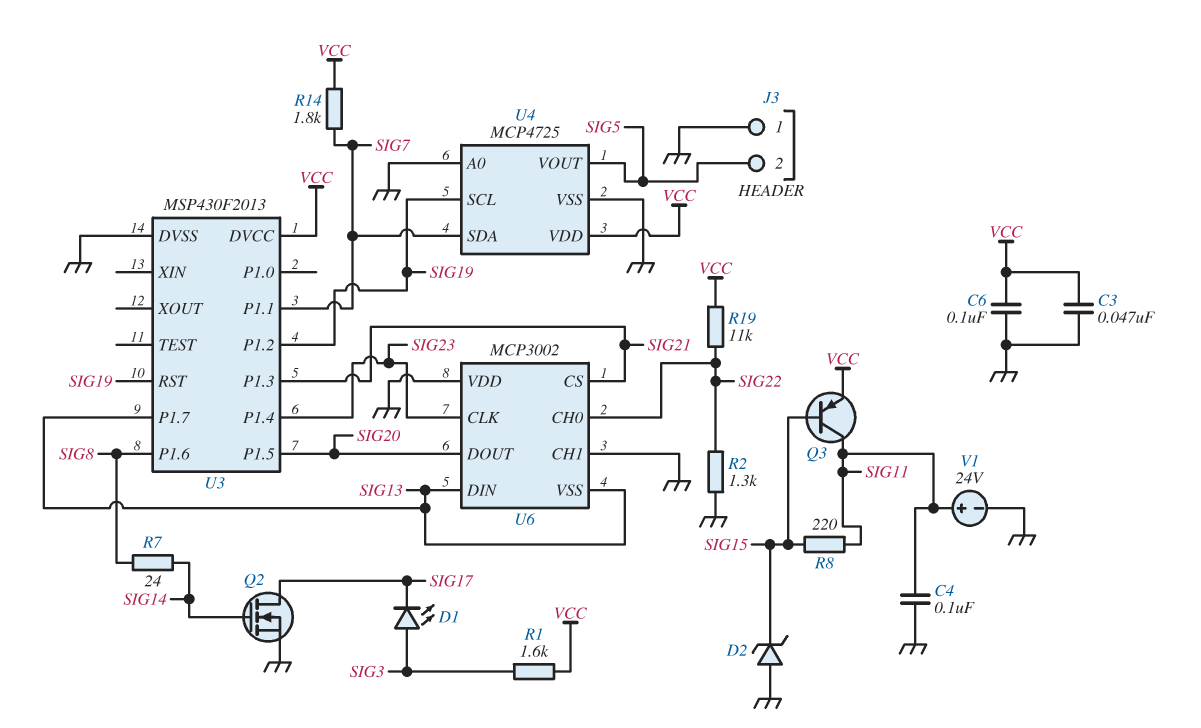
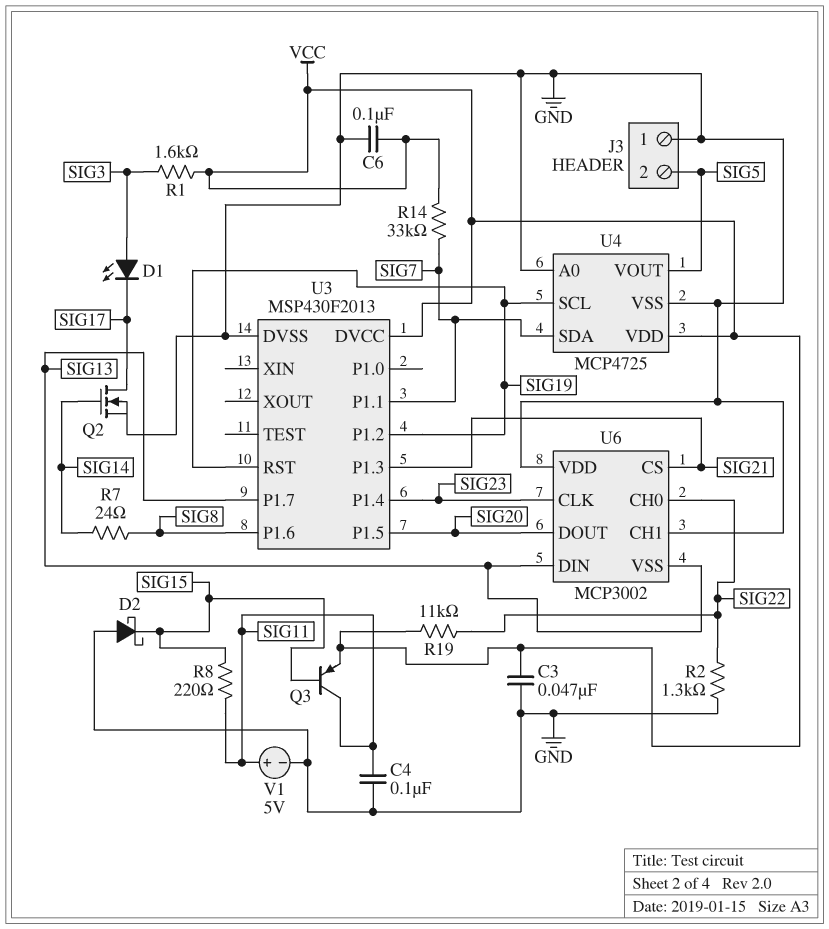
D2: zener (A GND, K SIG15) -> schottky (A GND, K SIG15)
R14: 1.8k (SIG7, VCC) -> 33k (SIG7, VCC)
V1: 24V (plus SIG11, minus GND) -> 5V (plus SIG11, minus GND)

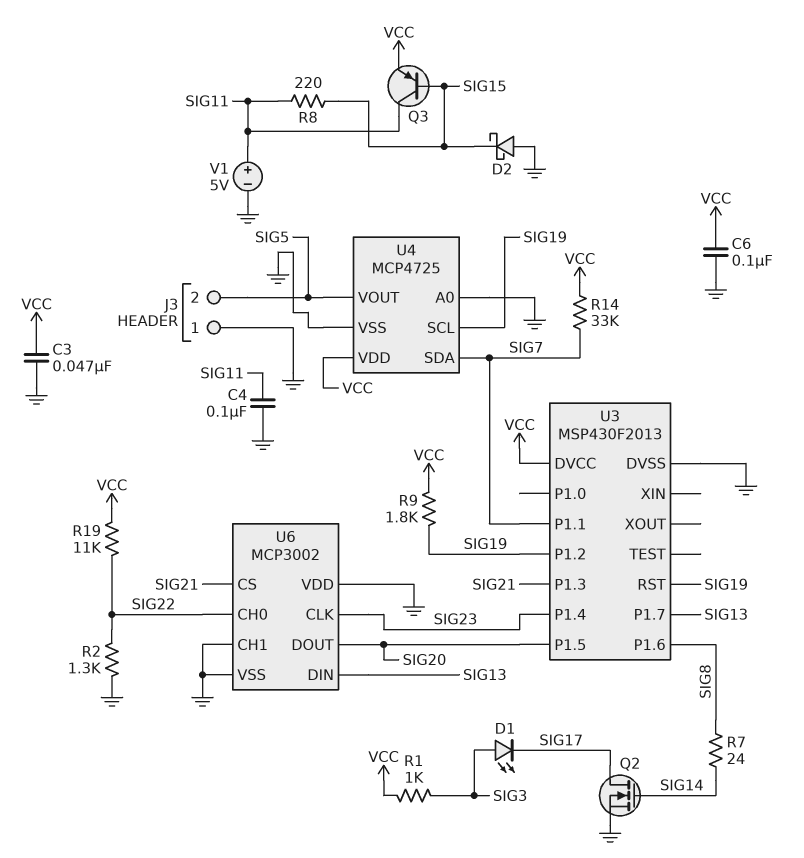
R1: 1.6k (SIG3, VCC) -> 1k (SIG3, VCC)
R9: none -> 1.8k (SIG19, VCC)
U6 pin VSS: SIG13 -> GND

